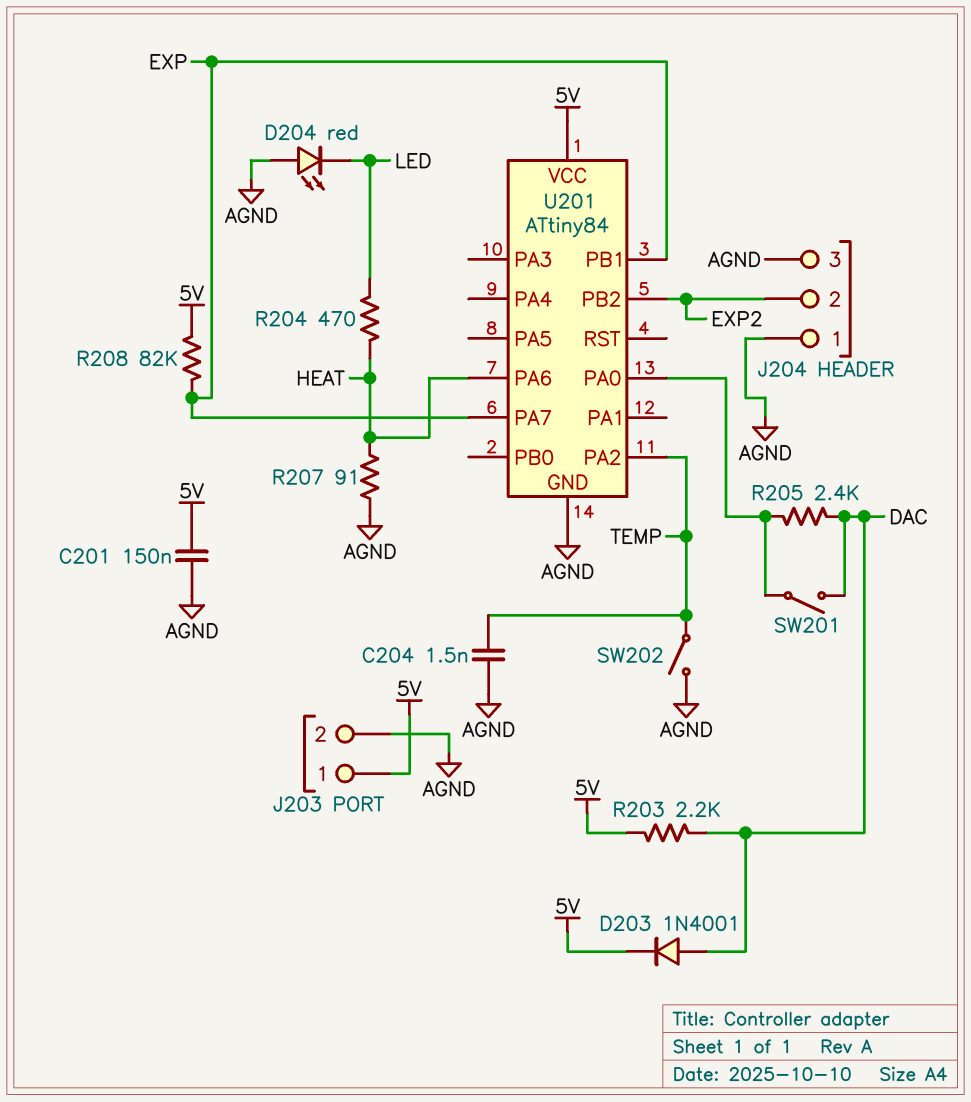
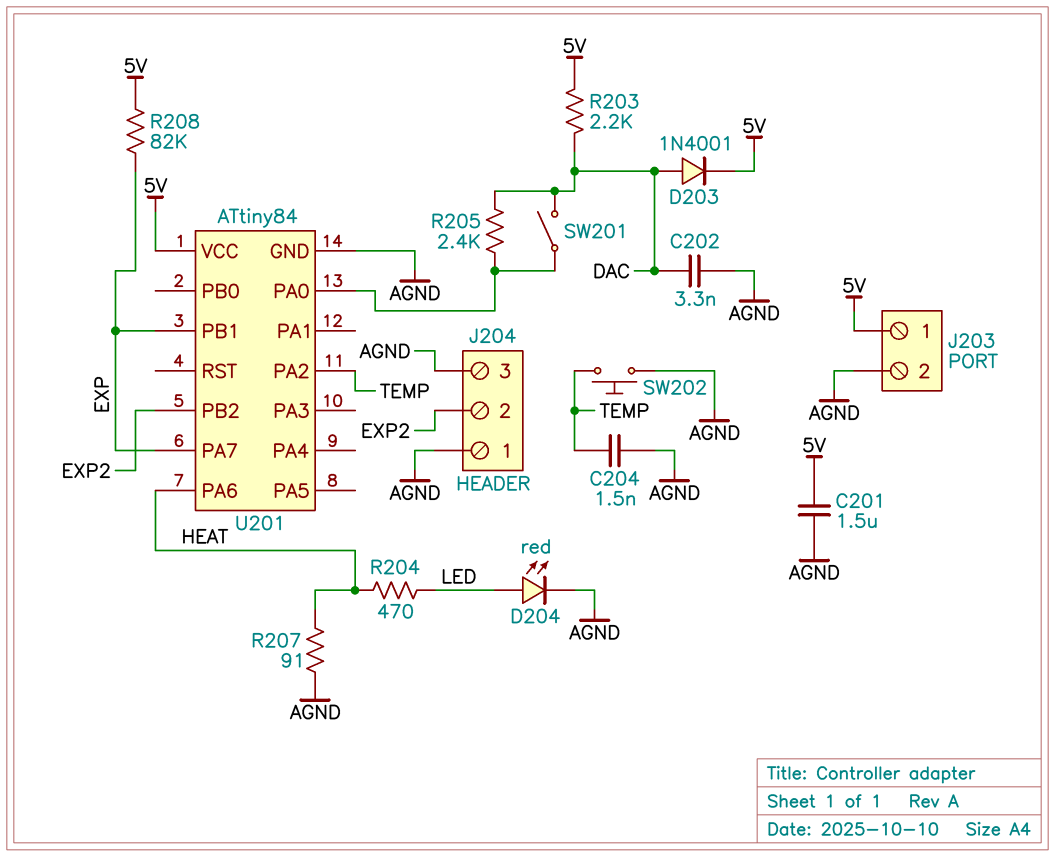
C201: 150nF (5V, AGND) -> 1.5uF (5V, AGND)
C202: none -> 3.3nF (AGND, DAC)
D204: LED red (A AGND, K LED) -> LED red (A LED, K AGND)
SW202: switch (AGND, TEMP) -> button (AGND, TEMP)

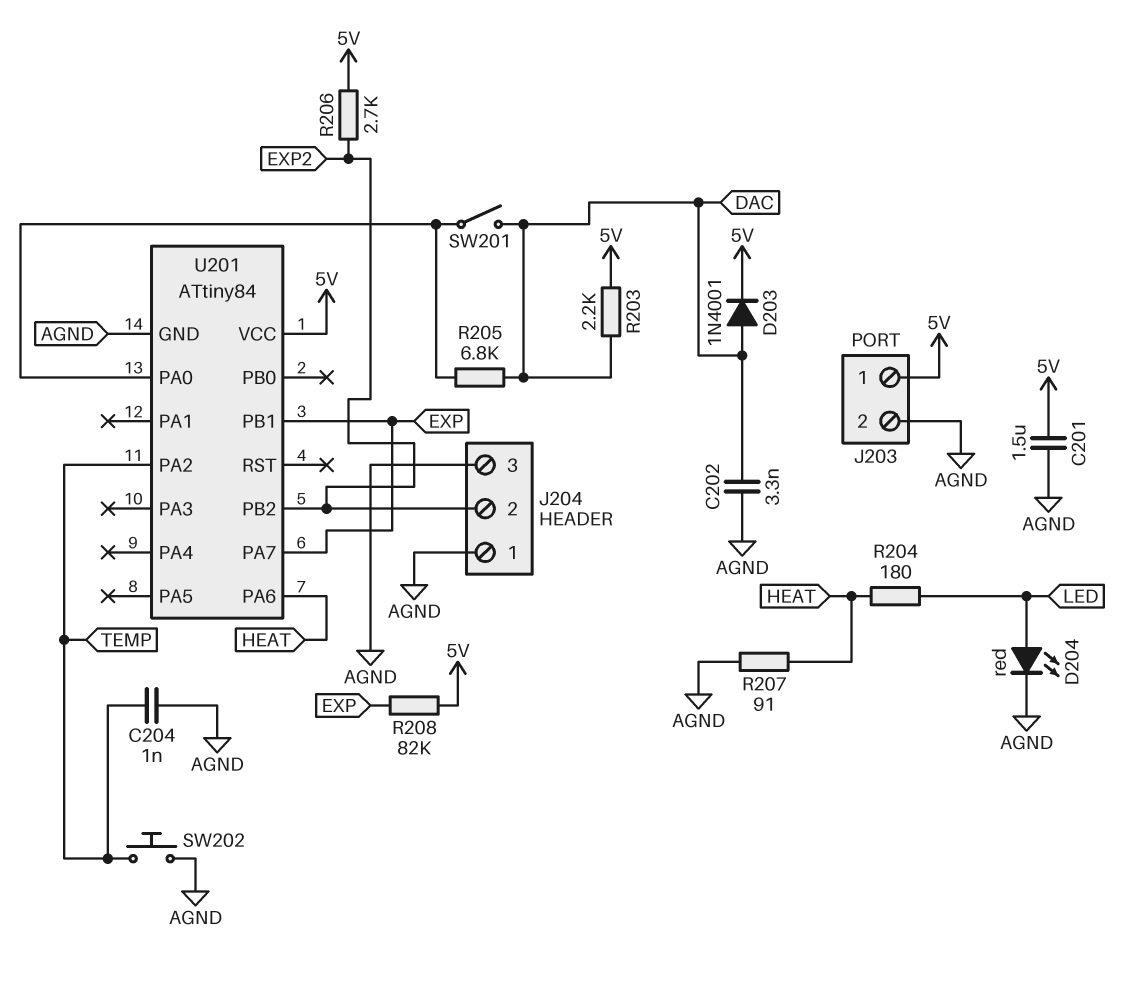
C204: 1.5nF (AGND, TEMP) -> 1nF (AGND, TEMP)
R204: 470 (HEAT, LED) -> 180 (HEAT, LED)
R205: 2.4k (DAC, U201/PA0) -> 6.8k (DAC, U201/PA0)
R206: none -> 2.7k (5V, EXP2)

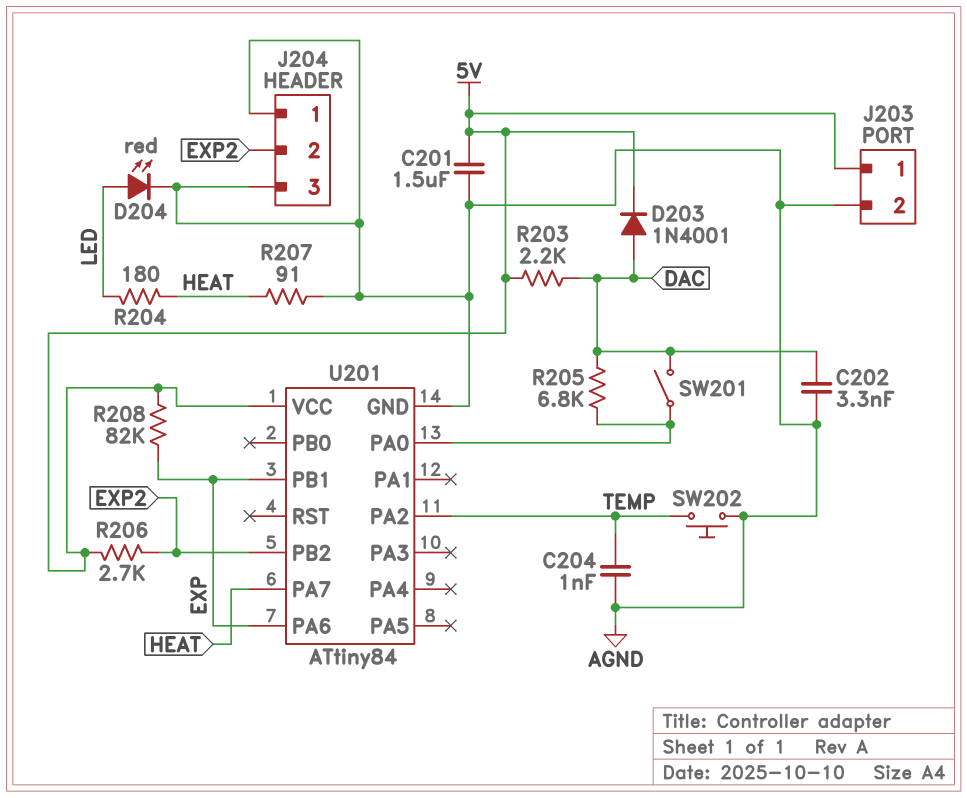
U201 pin PA6: HEAT -> EXP
U201 pin PA7: EXP -> HEAT

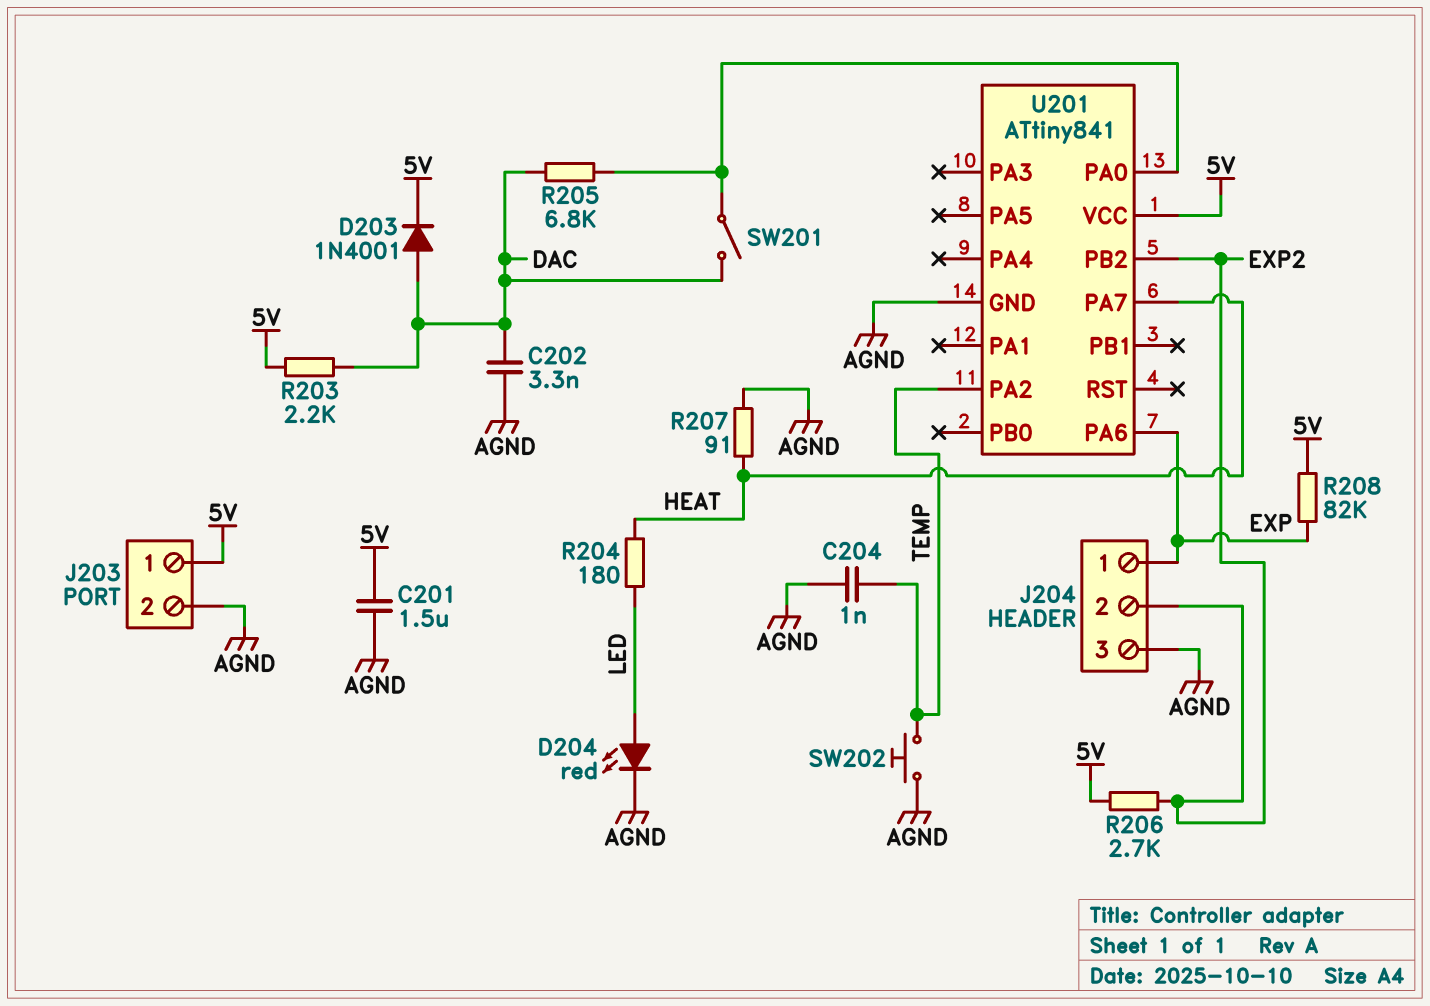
J204 pin 1: AGND -> EXP
U201: ATtiny84 -> ATtiny841
U201 pin PB1: EXP -> none

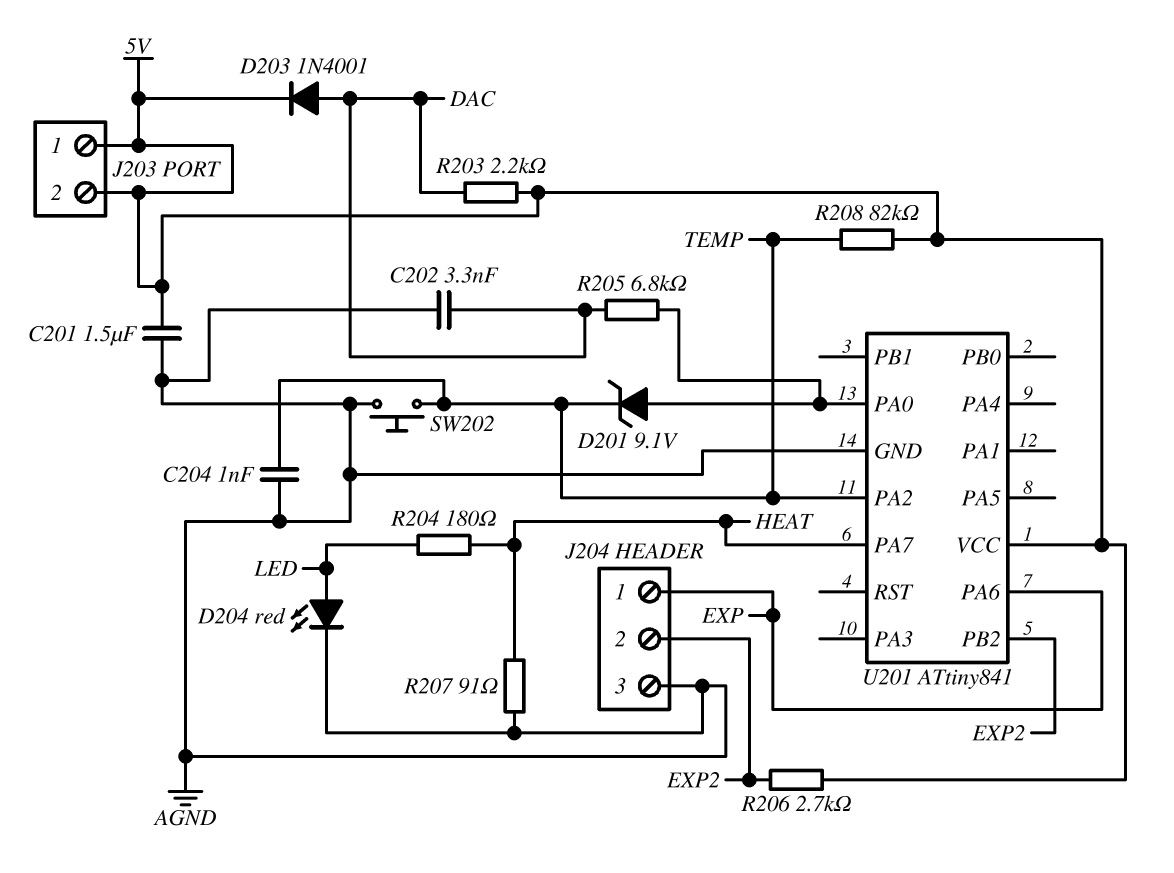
D201: none -> zener 9.1V (A U201/PA0, K TEMP)
J203 pin 2: AGND -> 5V
R208: 82k (5V, EXP) -> 82k (5V, TEMP)
SW201: switch (DAC, U201/PA0) -> none

